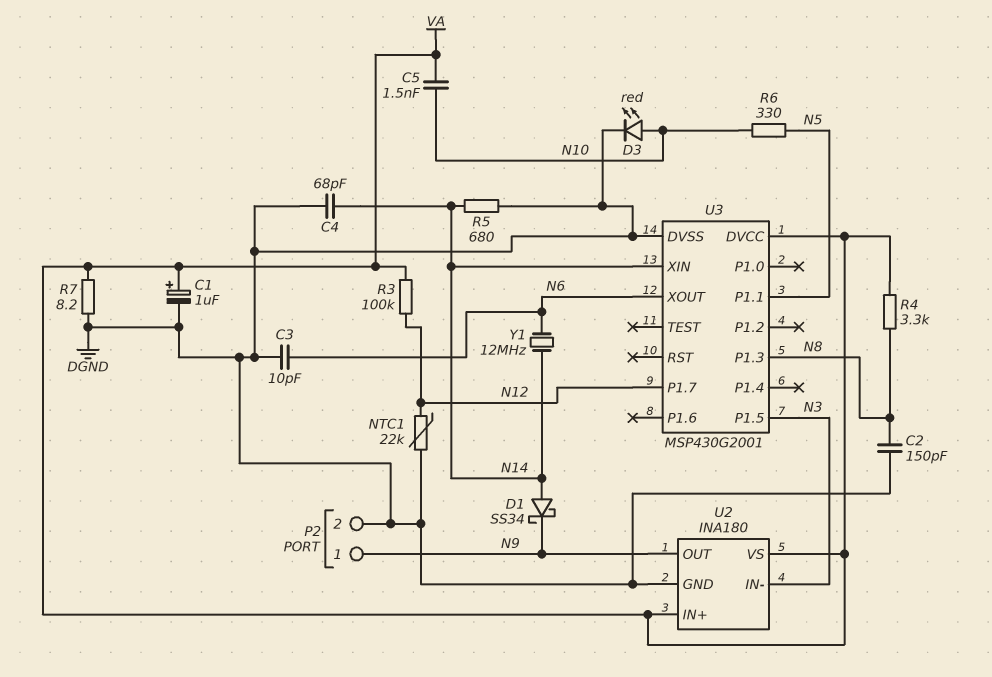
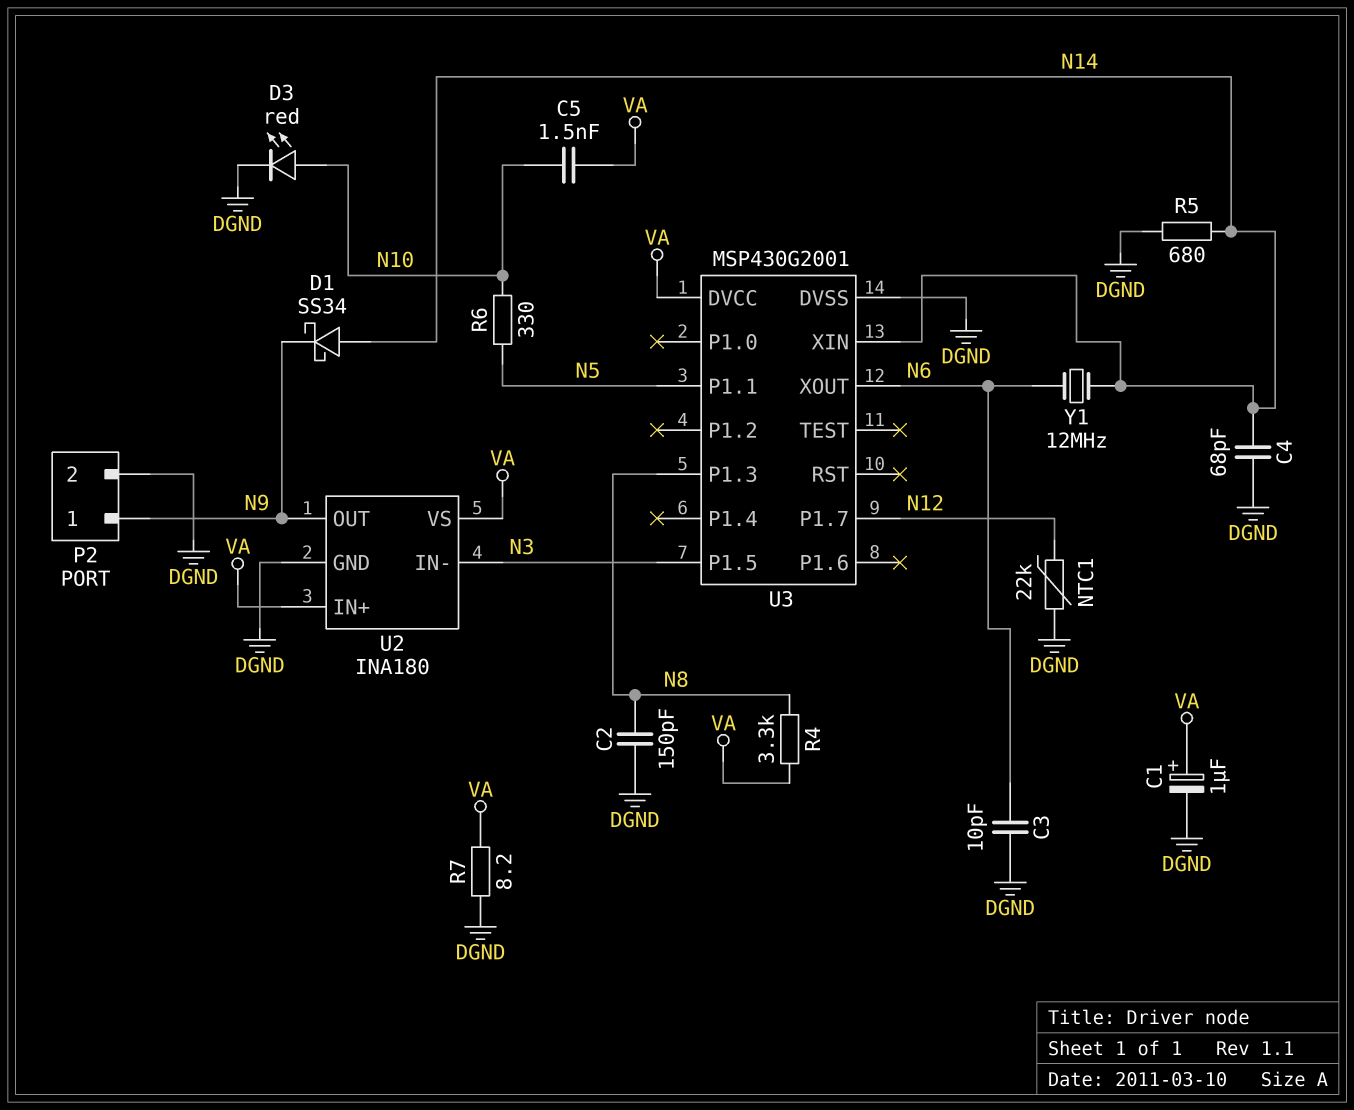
R3: 100k (N12, VA) -> none

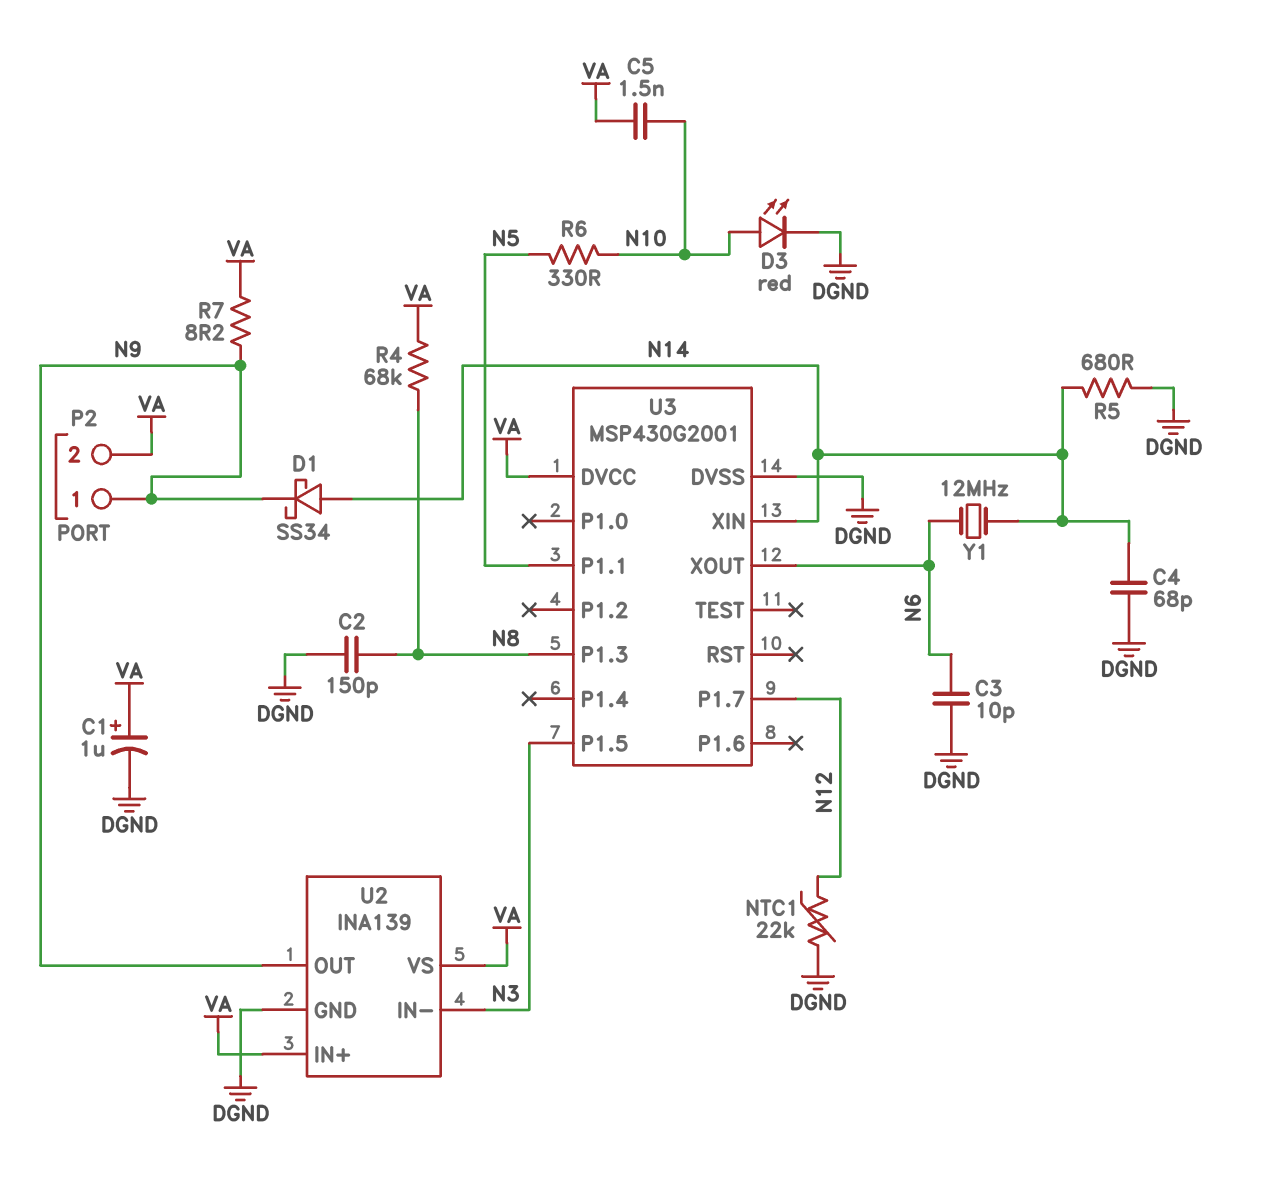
P2 pin 2: DGND -> VA
R4: 3.3k (N8, VA) -> 68k (N8, VA)
R7: 8.2 (DGND, VA) -> 8.2 (N9, VA)
U2: INA180 -> INA139

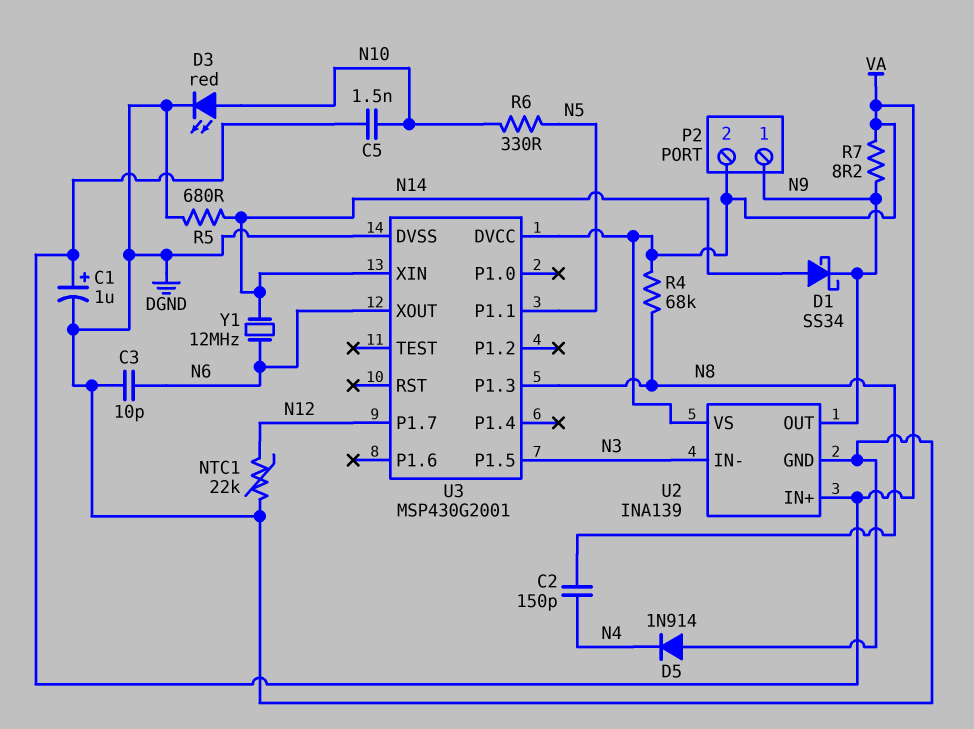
C2: 150pF (DGND, N8) -> 150pF (N4, N8)
C4: 68pF (DGND, N14) -> none
D5: none -> diode 1N914 (A DGND, K N4)

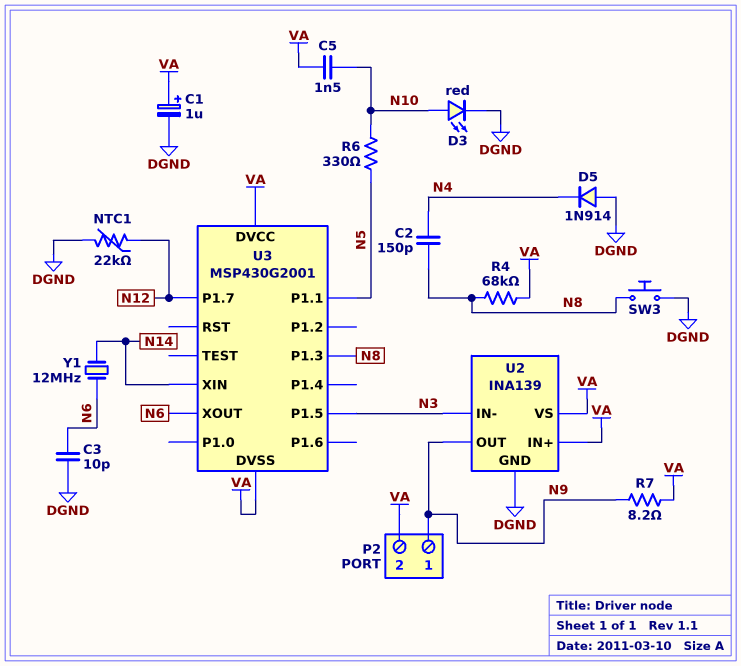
D1: schottky SS34 (A N14, K N9) -> none
R5: 680 (DGND, N14) -> none
SW3: none -> button (DGND, N8)
U3 pin DVSS: DGND -> VA

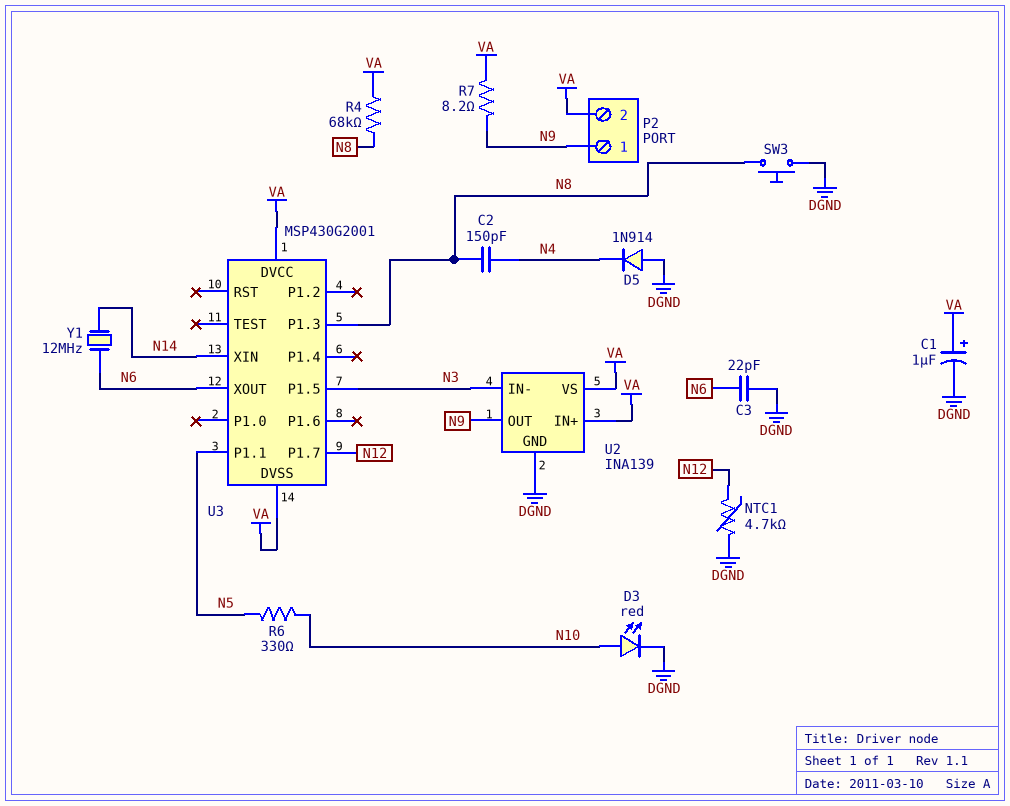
C3: 10pF (DGND, N6) -> 22pF (DGND, N6)
C5: 1.5nF (N10, VA) -> none
NTC1: 22k (DGND, N12) -> 4.7k (DGND, N12)

